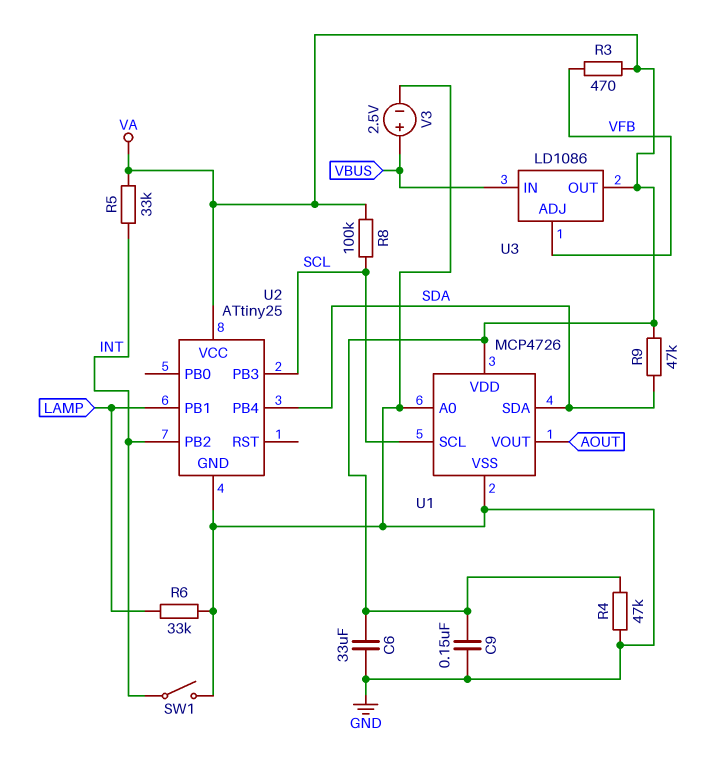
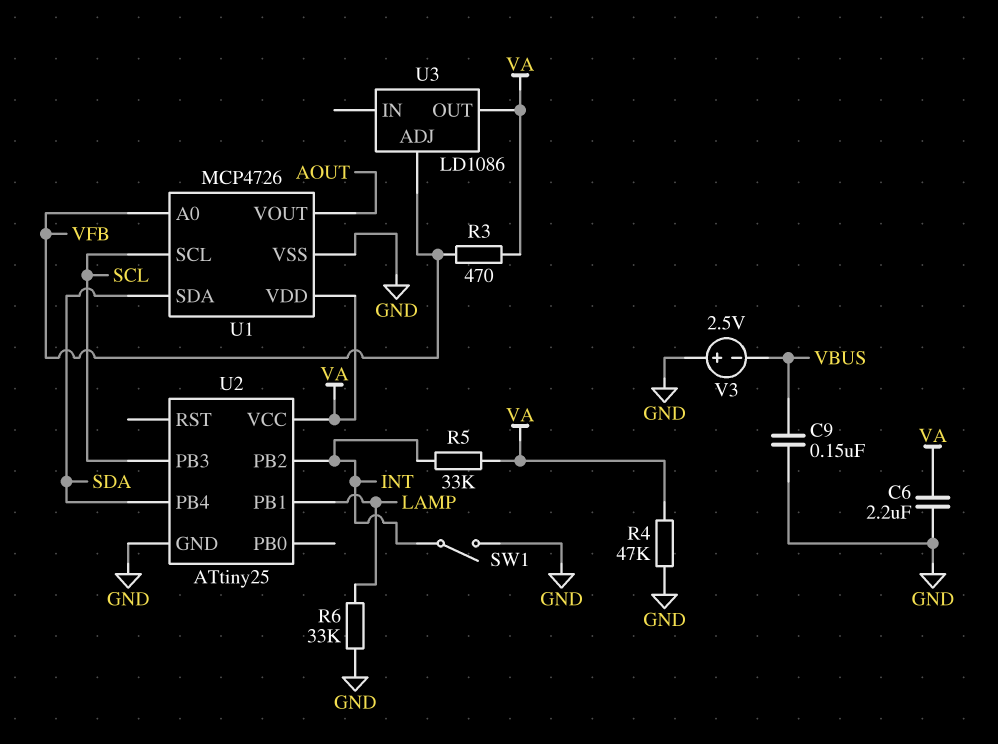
C6: 33uF (GND, VA) -> 2.2uF (GND, VA)
C9: 150nF (GND, VA) -> 150nF (GND, VBUS)
R8: 100k (SCL, VA) -> none
R9: 47k (SDA, VA) -> none
U1 pin A0: GND -> VFB
U3 pin IN: VBUS -> none
V3: 2.5V (plus VBUS, minus GND) -> 2.5V (plus GND, minus VBUS)

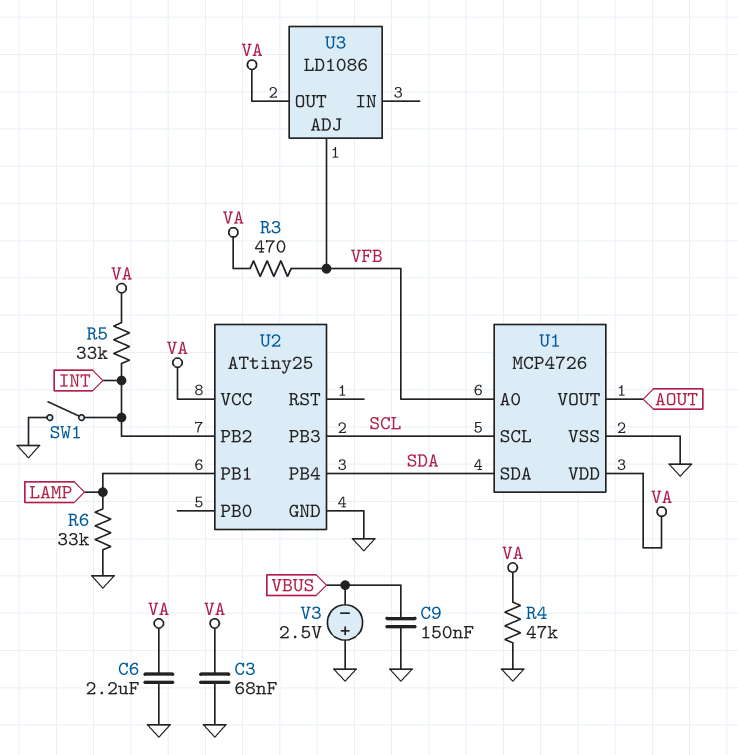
C3: none -> 68nF (GND, VA)

